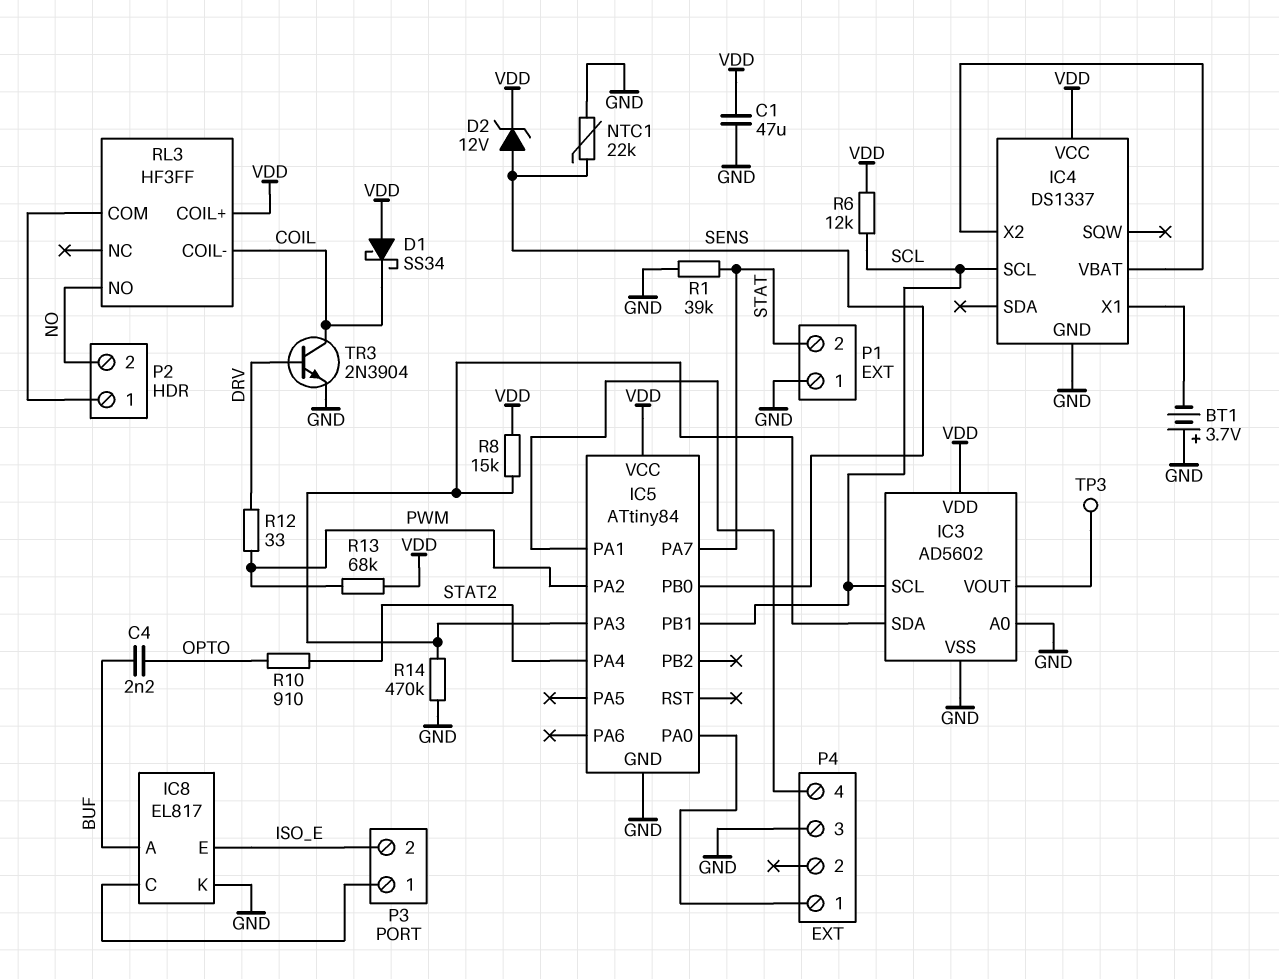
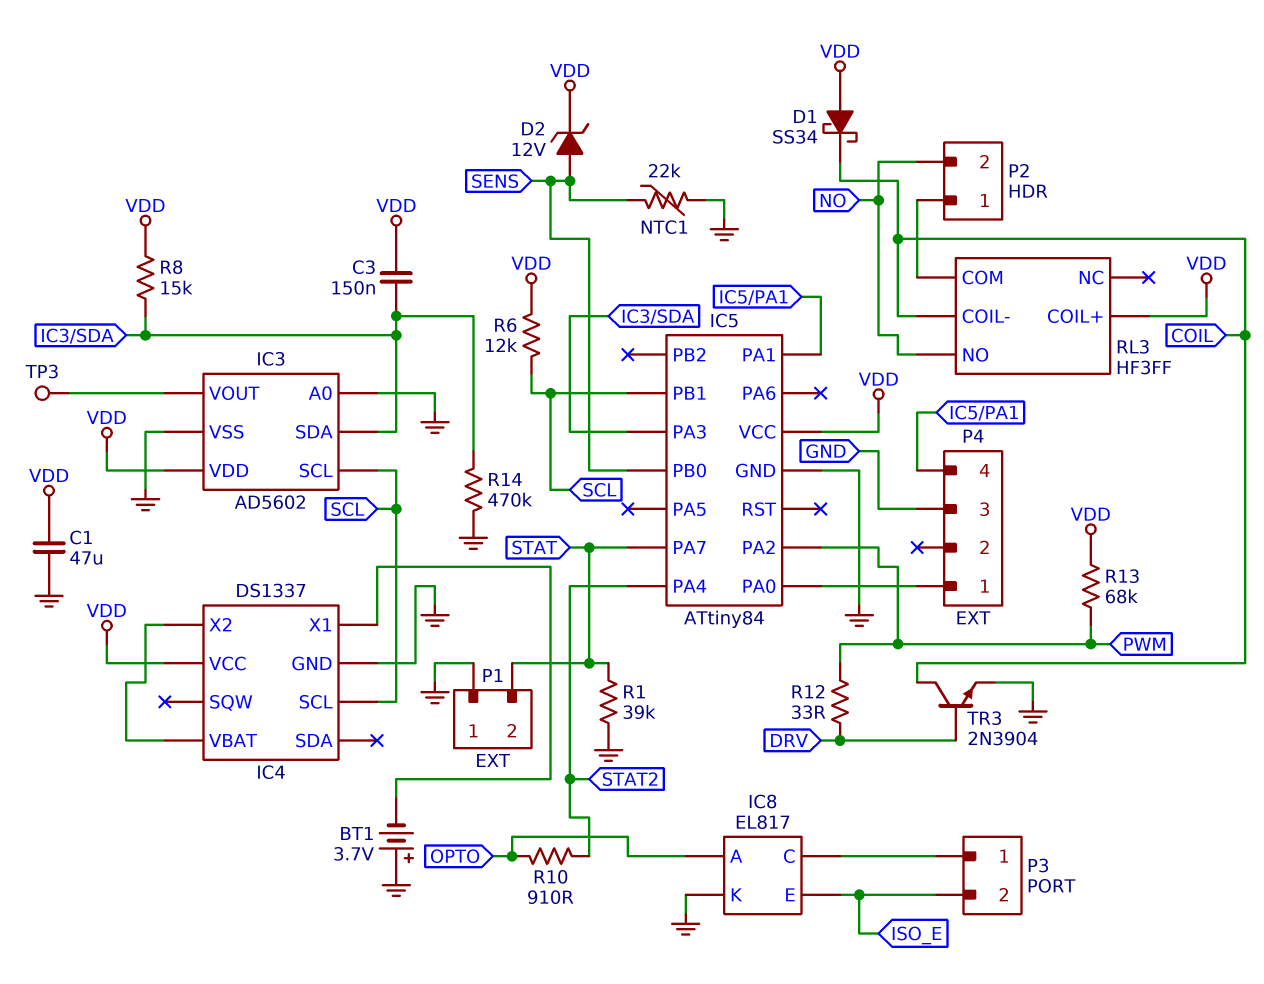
C3: none -> 150nF (IC3/SDA, VDD)
C4: 2.2nF (BUF, OPTO) -> none
IC8 pin A: BUF -> OPTO

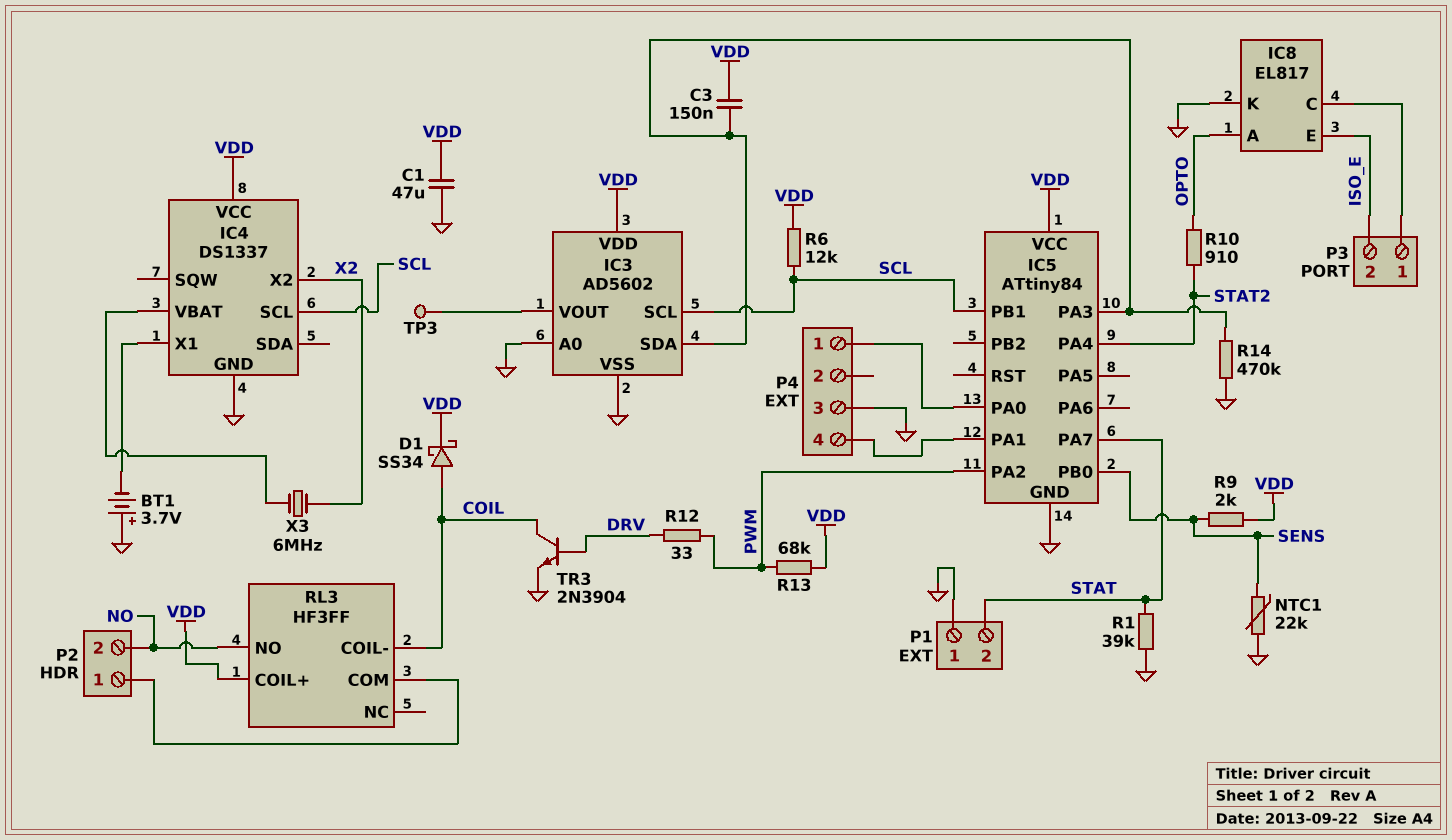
D1: schottky SS34 (A VDD, K COIL) -> schottky SS34 (A COIL, K VDD)
D2: zener 12V (A SENS, K VDD) -> none
IC4 pin X2: IC4/VBAT -> X2
R8: 15k (IC3/SDA, VDD) -> none
R9: none -> 2k (SENS, VDD)
X3: none -> 6MHz (IC4/VBAT, X2)

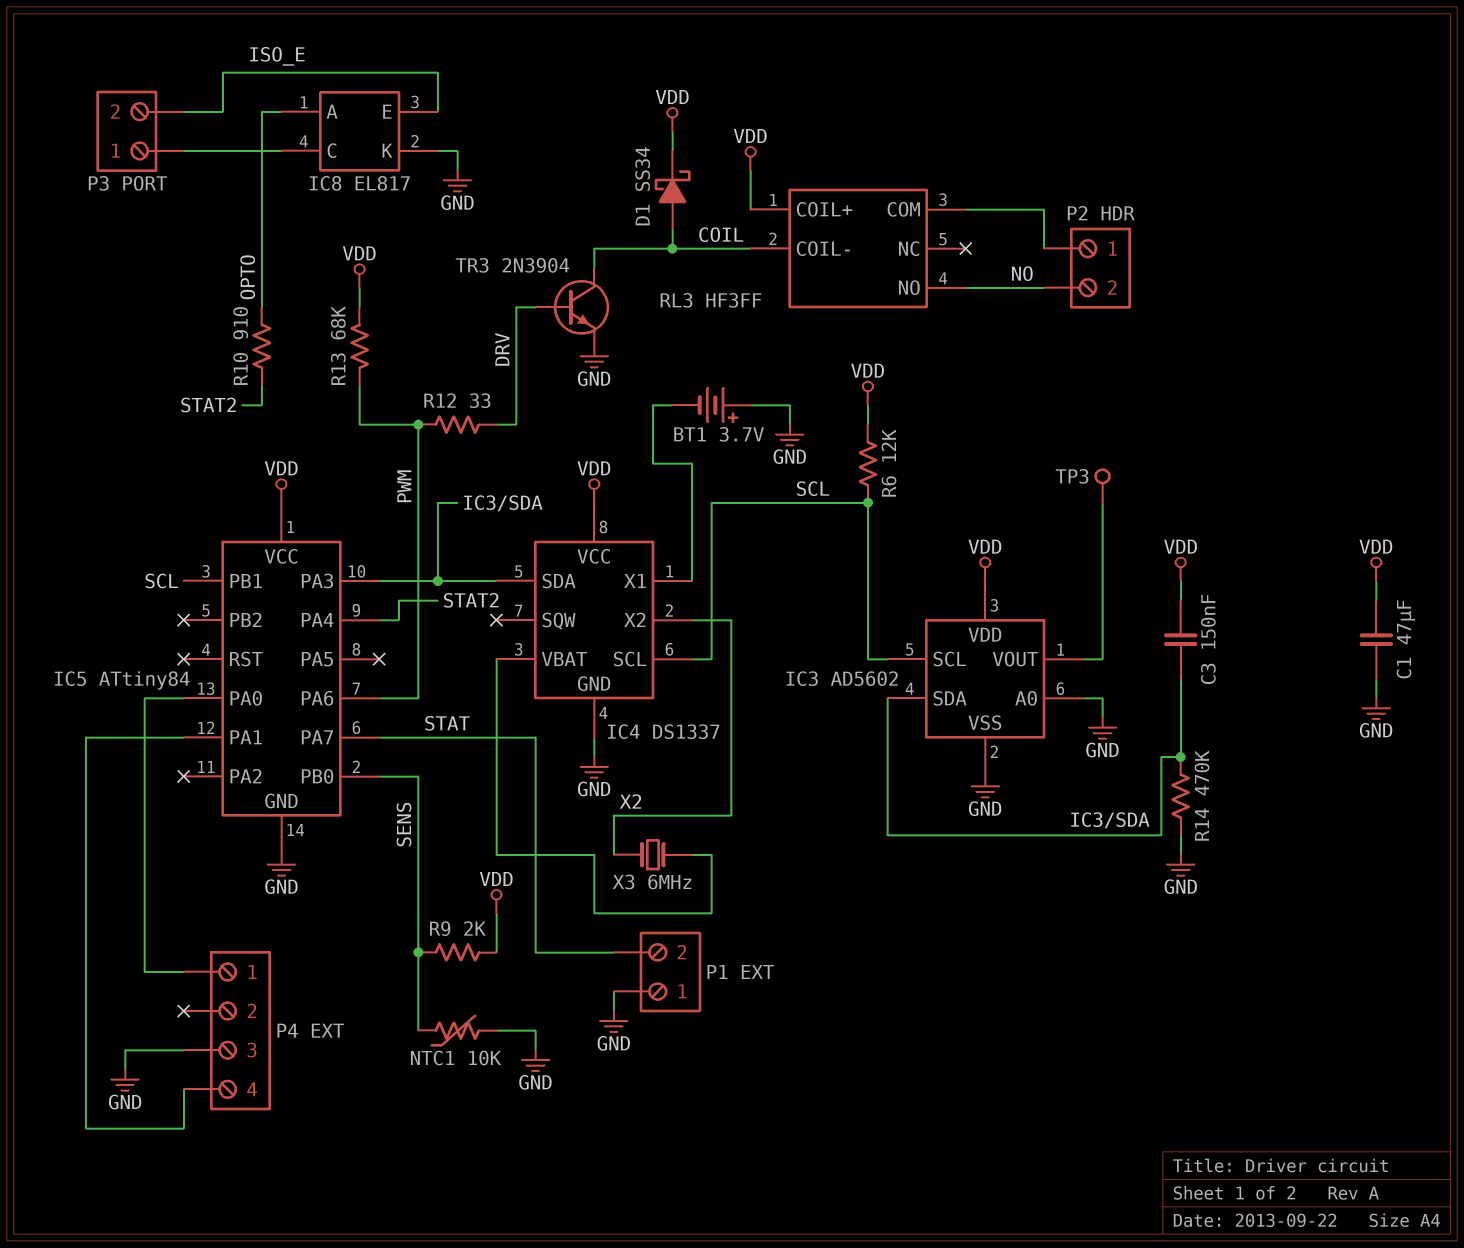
IC4 pin SDA: none -> IC3/SDA
IC5 pin PA2: PWM -> none
IC5 pin PA6: none -> PWM
NTC1: 22k (GND, SENS) -> 10k (GND, SENS)
R1: 39k (GND, STAT) -> none

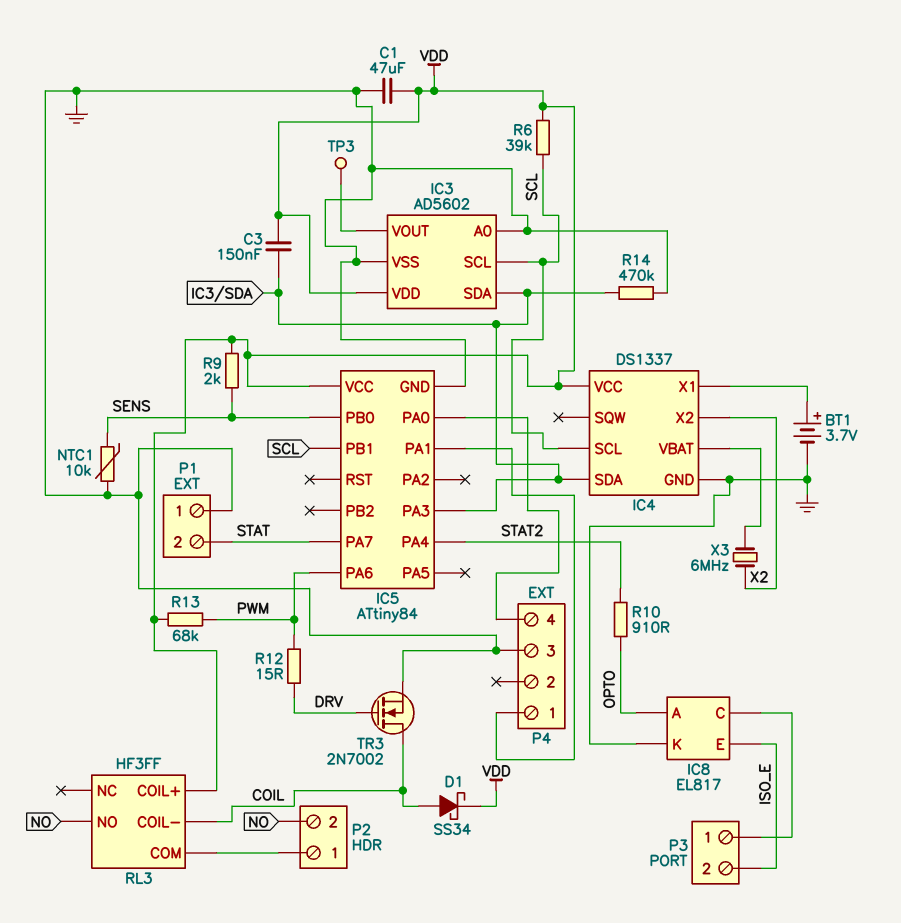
BT1: 3.7V (plus GND, minus IC4/X1) -> 3.7V (plus IC4/X1, minus GND)
P4 pin 1: IC5/PA0 -> IC5/PA1
P4 pin 4: IC5/PA1 -> IC5/PA0
R6: 12k (SCL, VDD) -> 39k (SCL, VDD)
R12: 33 (DRV, PWM) -> 15 (DRV, PWM)
TR3: NPN 2N3904 (B DRV, C COIL, E GND) -> NMOS 2N7002 (G DRV, D COIL, S GND)

